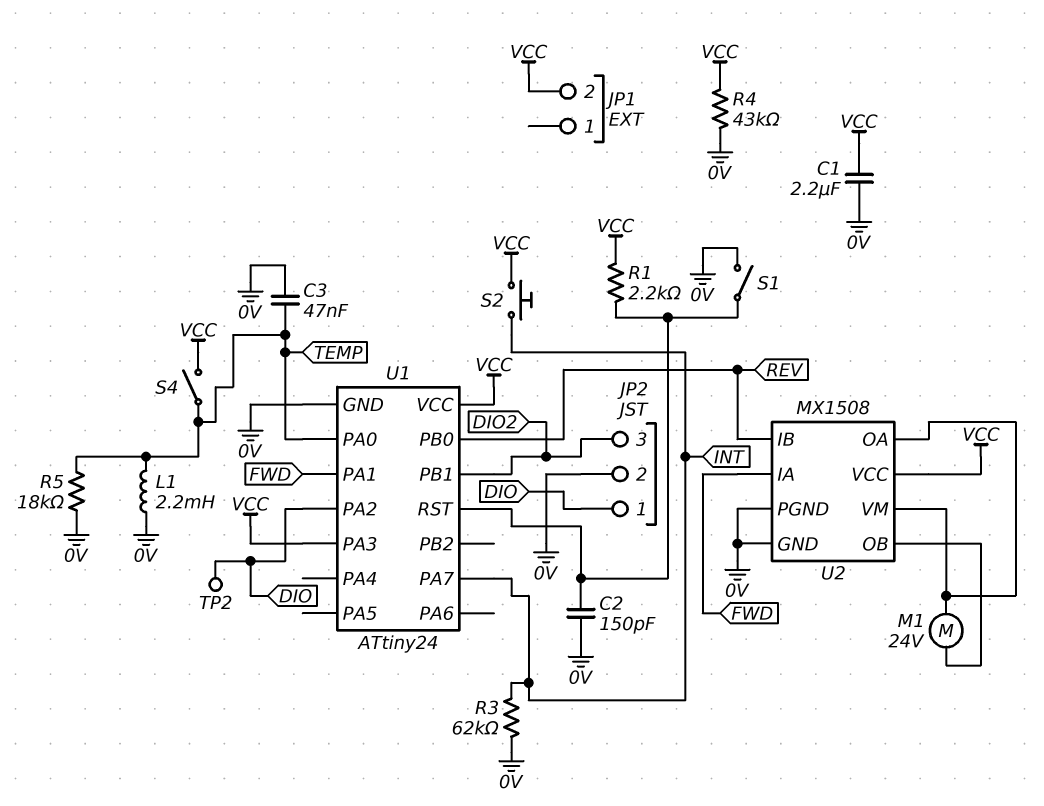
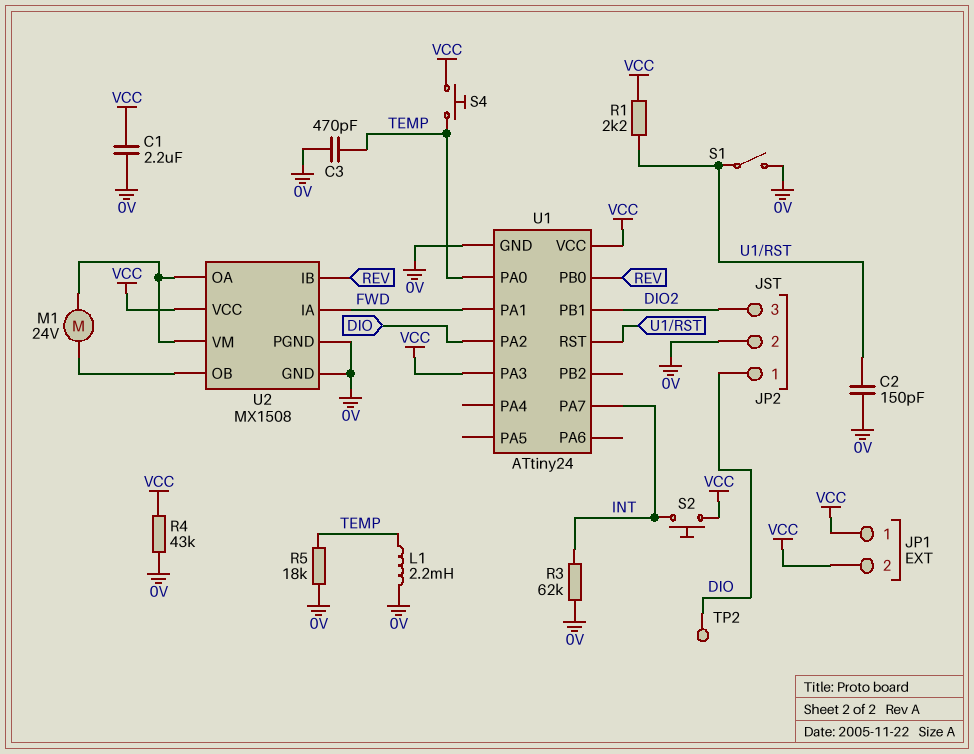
C3: 47nF (0V, TEMP) -> 470pF (0V, TEMP)
JP1 pin 1: none -> VCC
S4: switch (TEMP, VCC) -> button (TEMP, VCC)

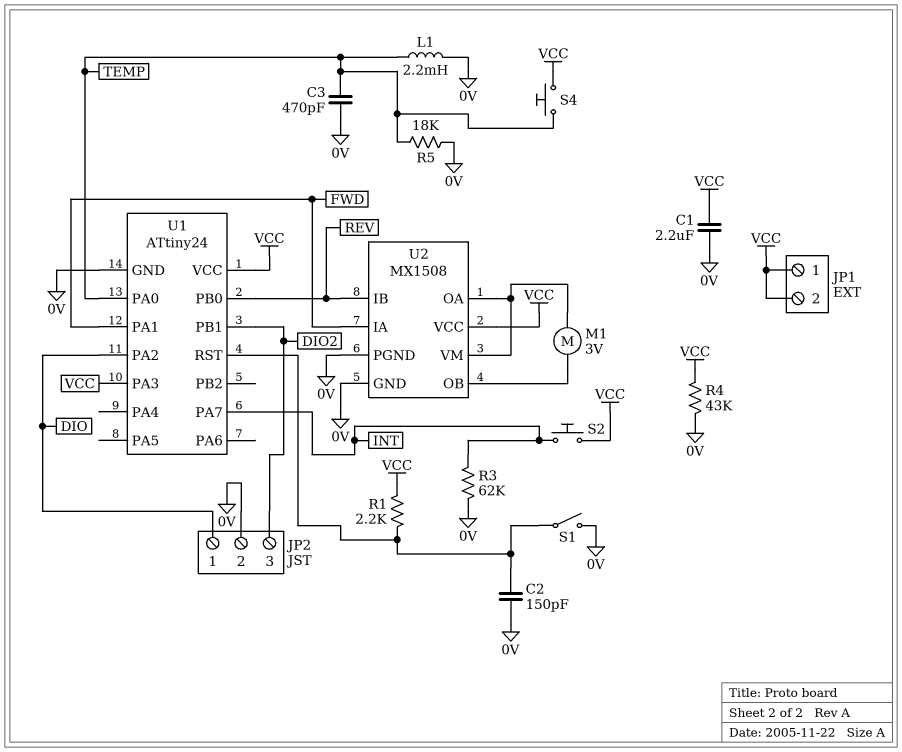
M1: motor 24V (U2/OA, U2/OB) -> motor 3V (U2/OA, U2/OB)
TP2: test point (DIO) -> none

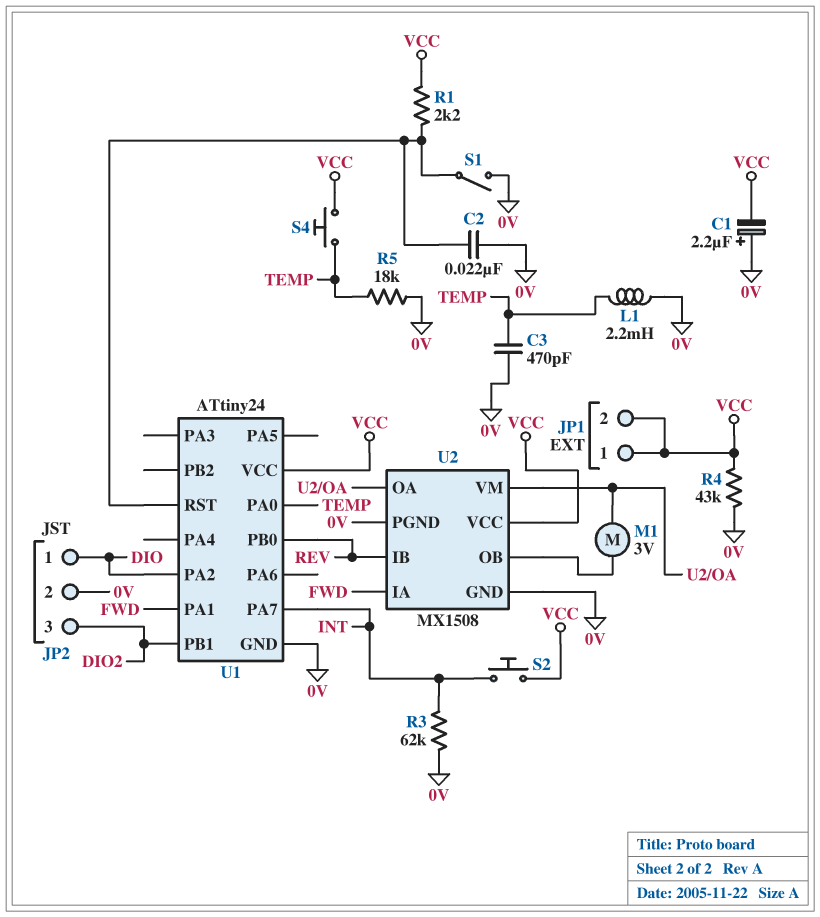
C1: 2.2uF (0V, VCC) -> 2.2uF (plus 0V, minus VCC)
C2: 150pF (0V, U1/RST) -> 22nF (0V, U1/RST)
U1 pin PA3: VCC -> none

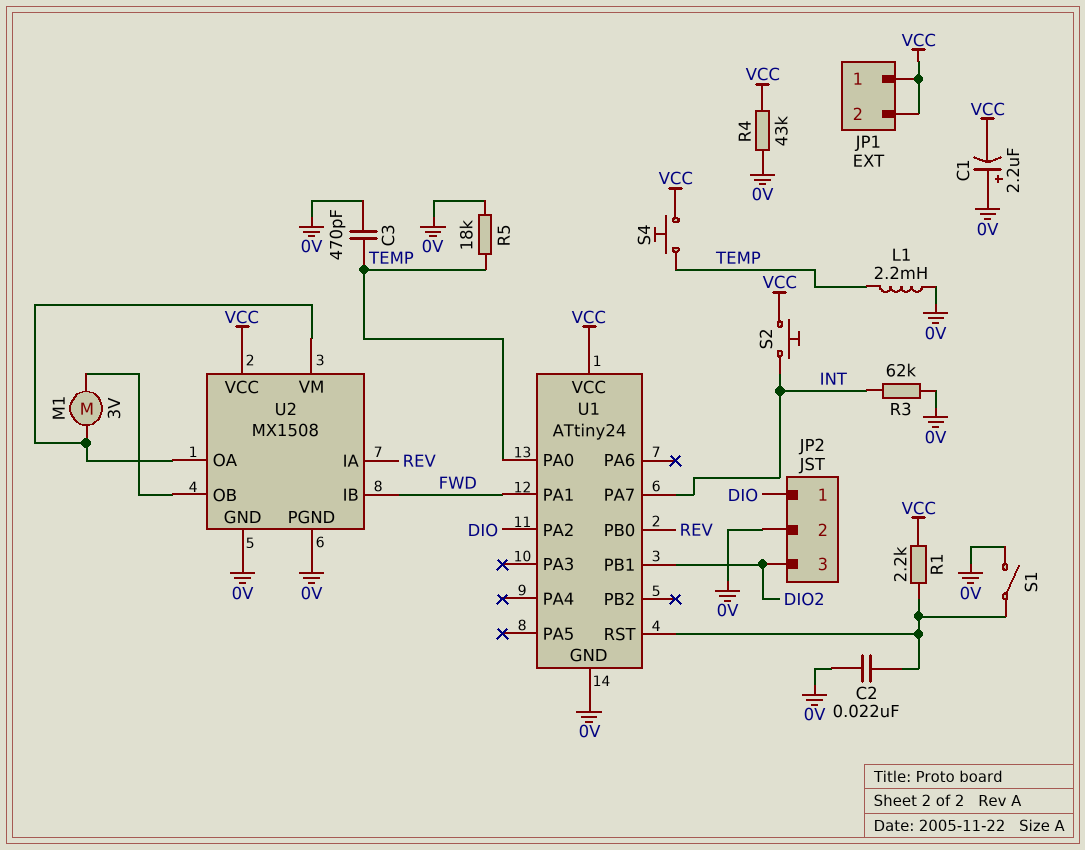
U2 pin IA: FWD -> REV
U2 pin IB: REV -> FWD

